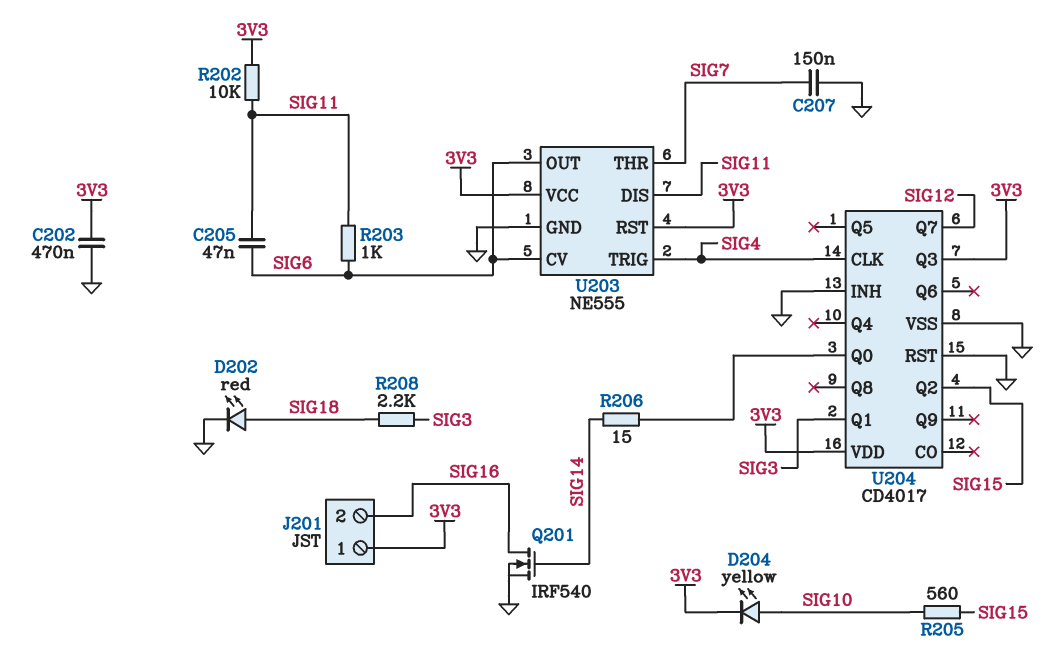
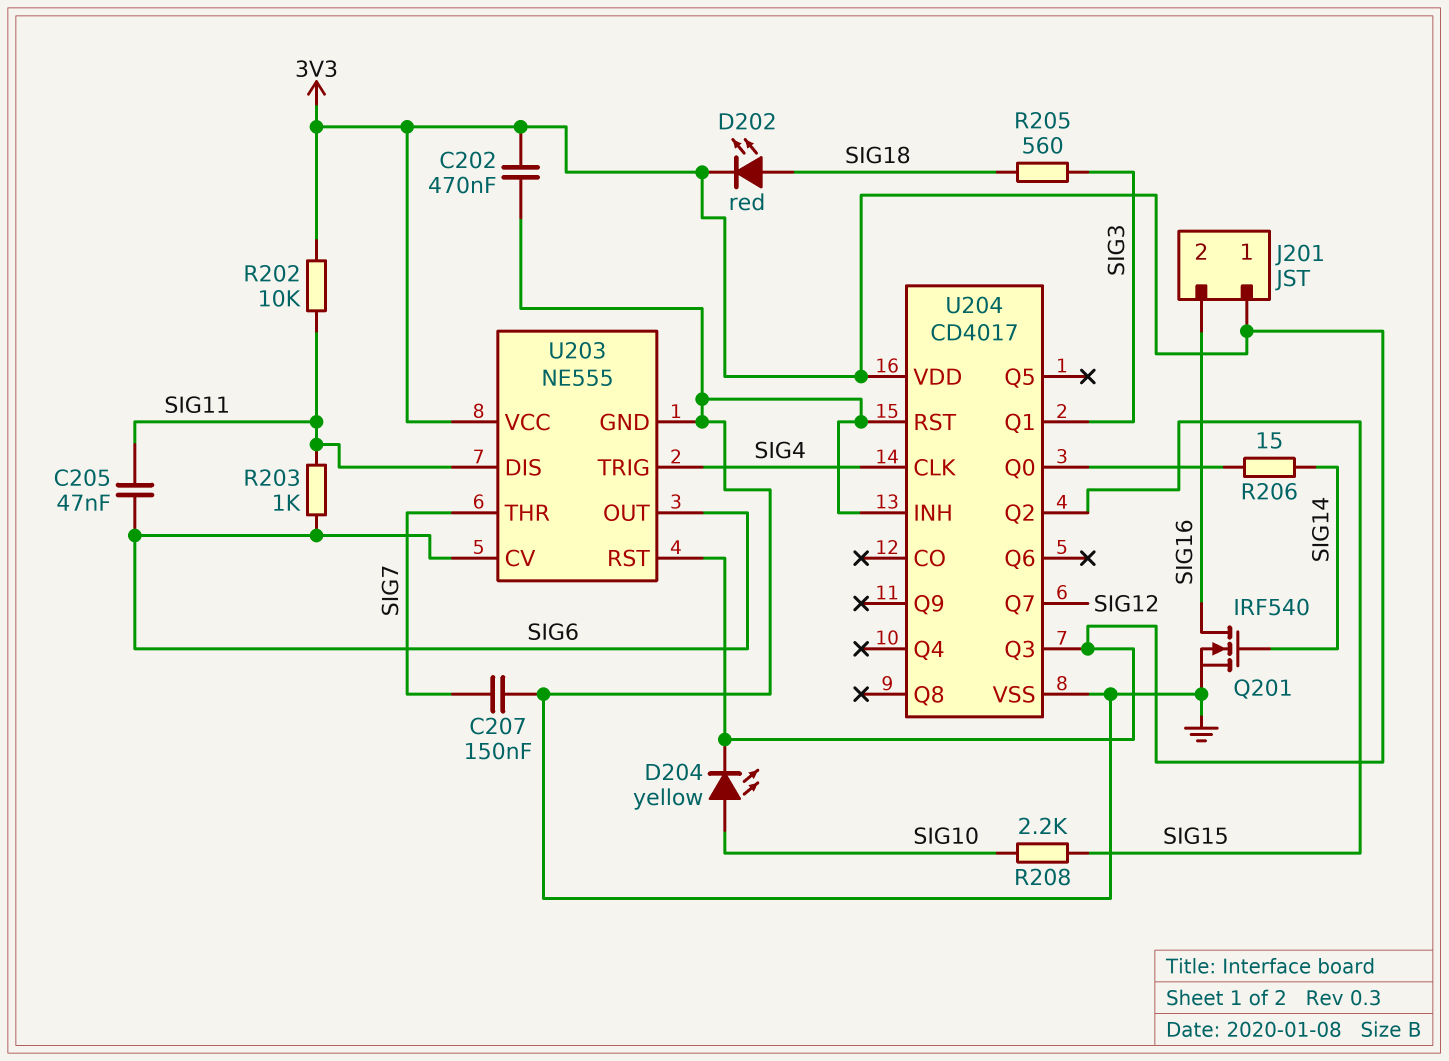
D202: LED red (A SIG18, K GND) -> LED red (A SIG18, K 3V3)
R205: 560 (SIG10, SIG15) -> 560 (SIG3, SIG18)
R208: 2.2k (SIG3, SIG18) -> 2.2k (SIG10, SIG15)

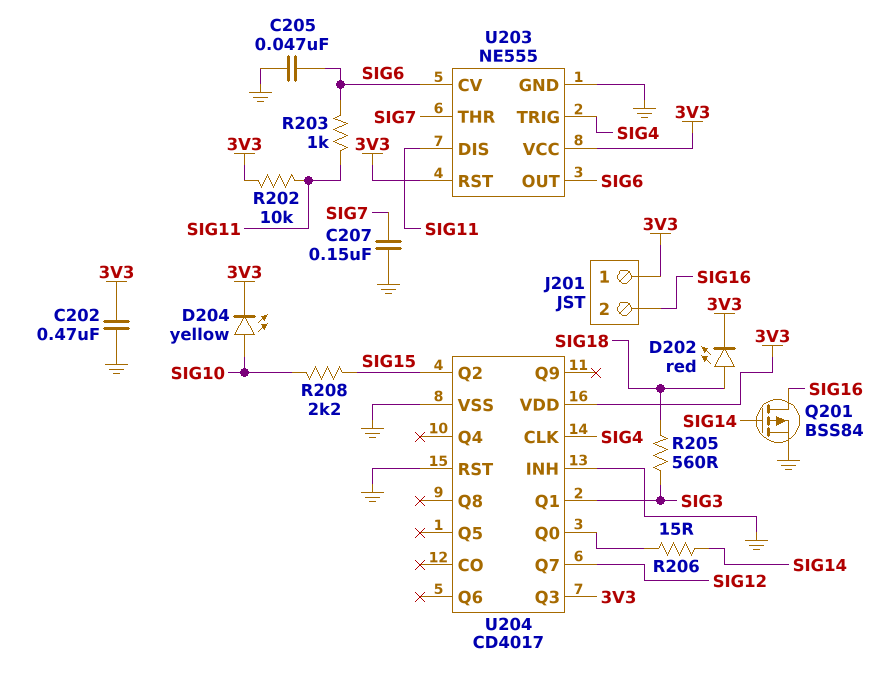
C205: 47nF (SIG6, SIG11) -> 47nF (GND, SIG6)
Q201: NMOS IRF540 (G SIG14, D SIG16, S GND) -> PMOS BSS84 (G SIG14, D SIG16, S GND)

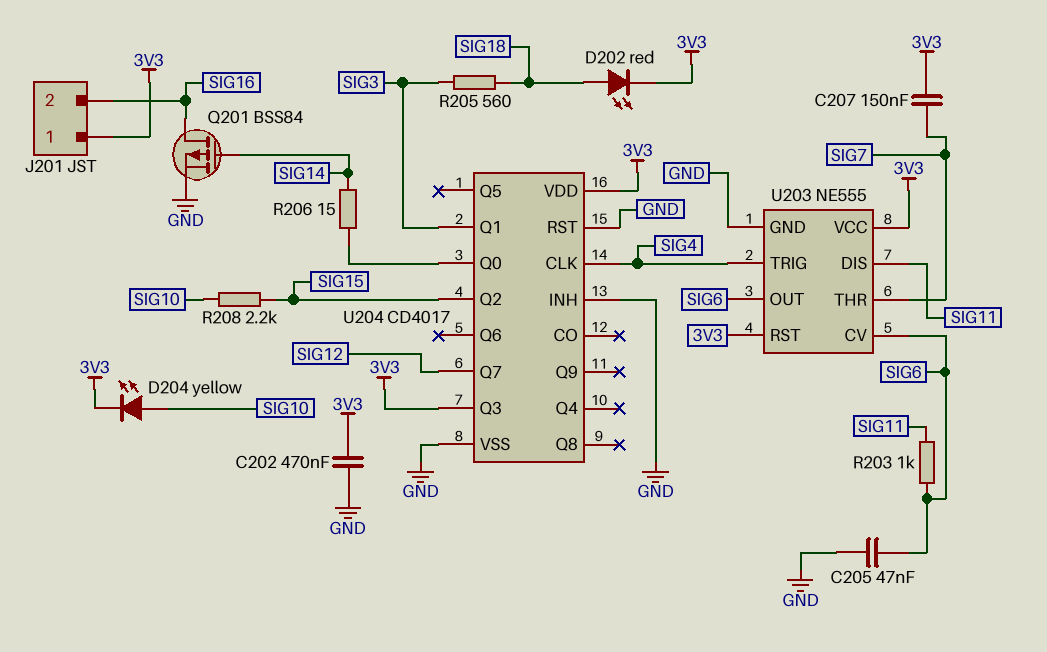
C207: 150nF (GND, SIG7) -> 150nF (3V3, SIG7)
R202: 10k (3V3, SIG11) -> none

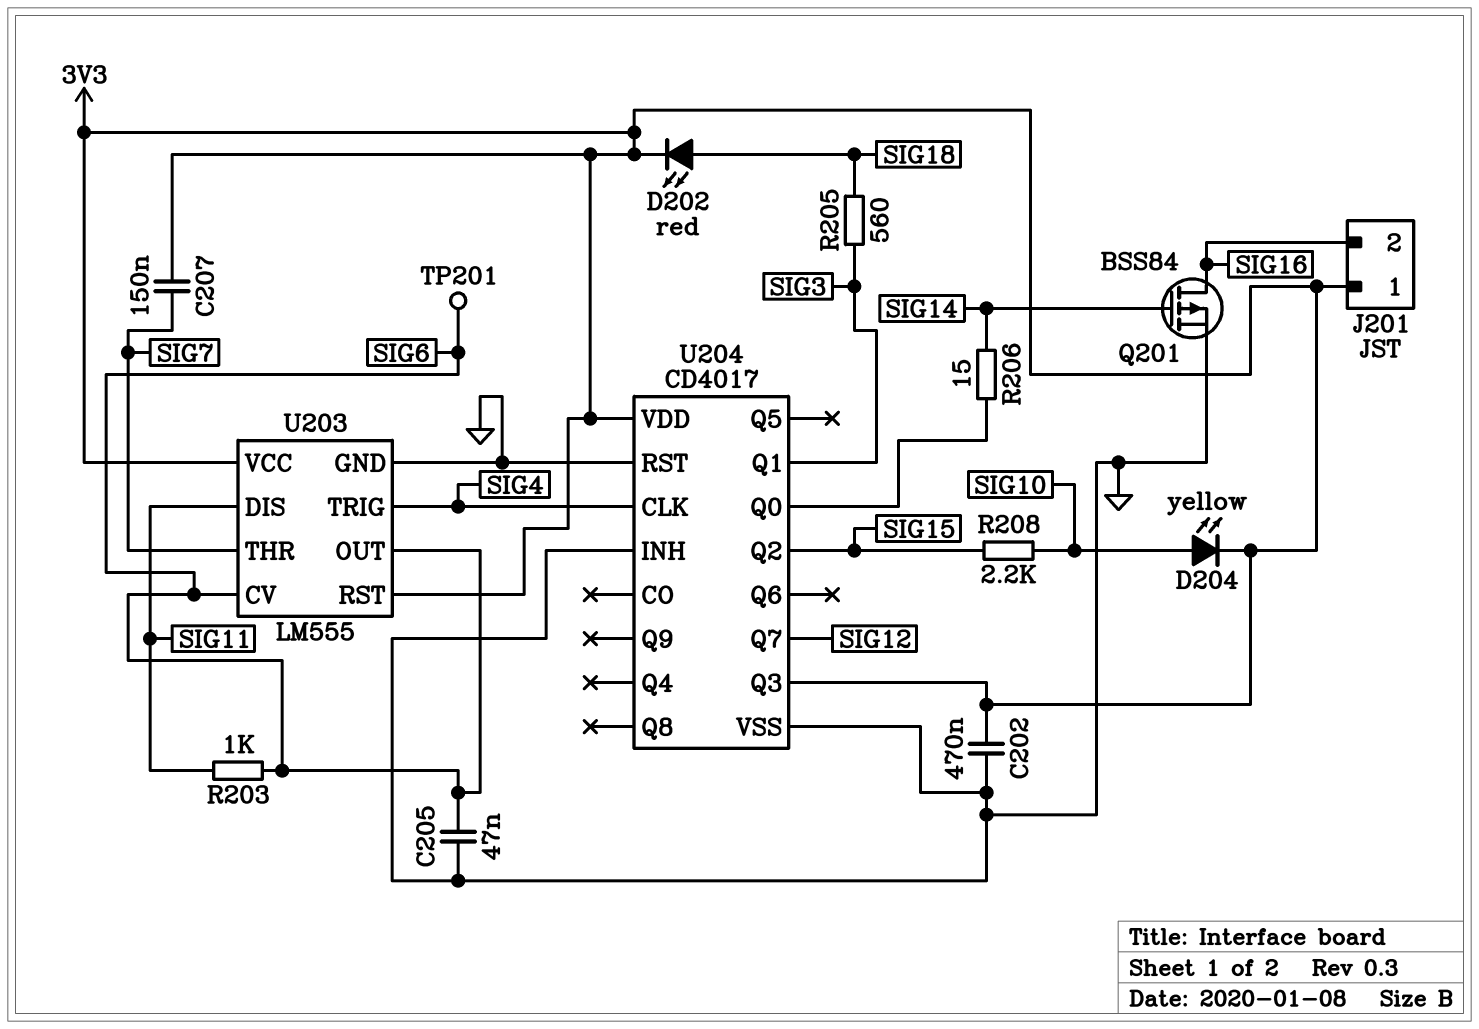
TP201: none -> test point (SIG6)
U203: NE555 -> LM555

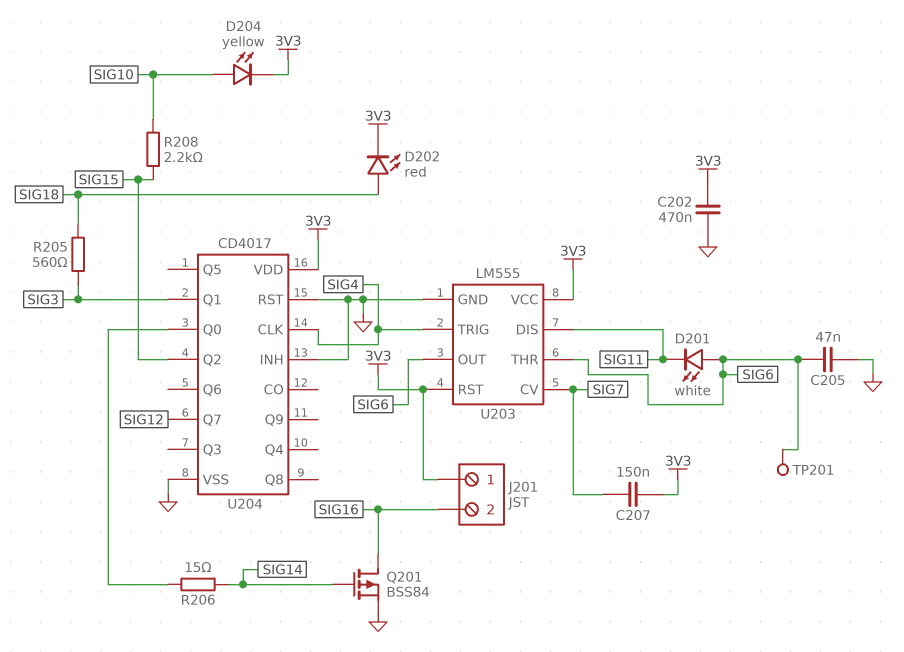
D201: none -> LED white (A SIG6, K SIG11)
R203: 1k (SIG6, SIG11) -> none
U203 pin CV: SIG6 -> SIG7
U203 pin THR: SIG7 -> SIG6
U204 pin Q3: 3V3 -> none

